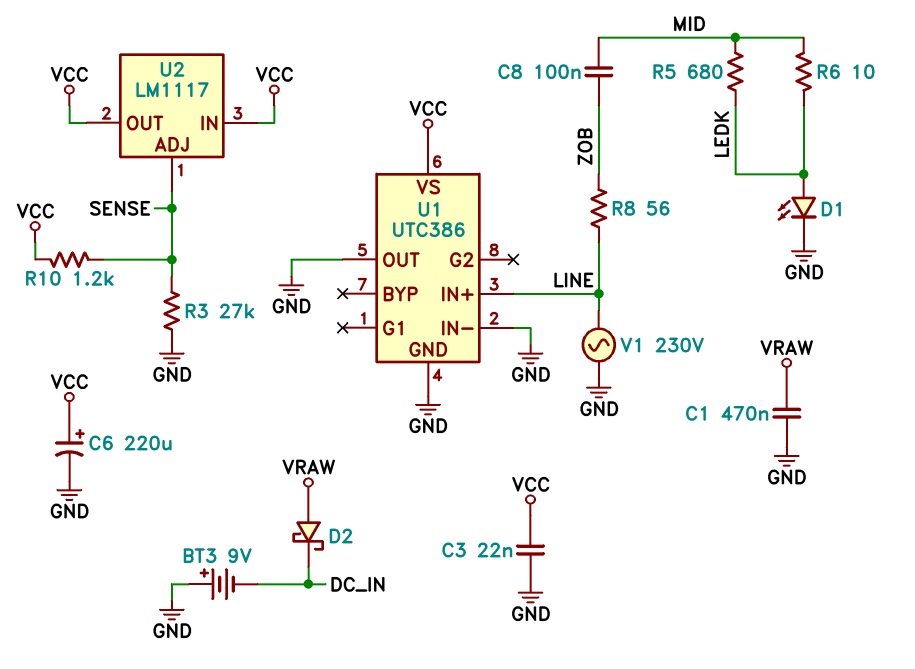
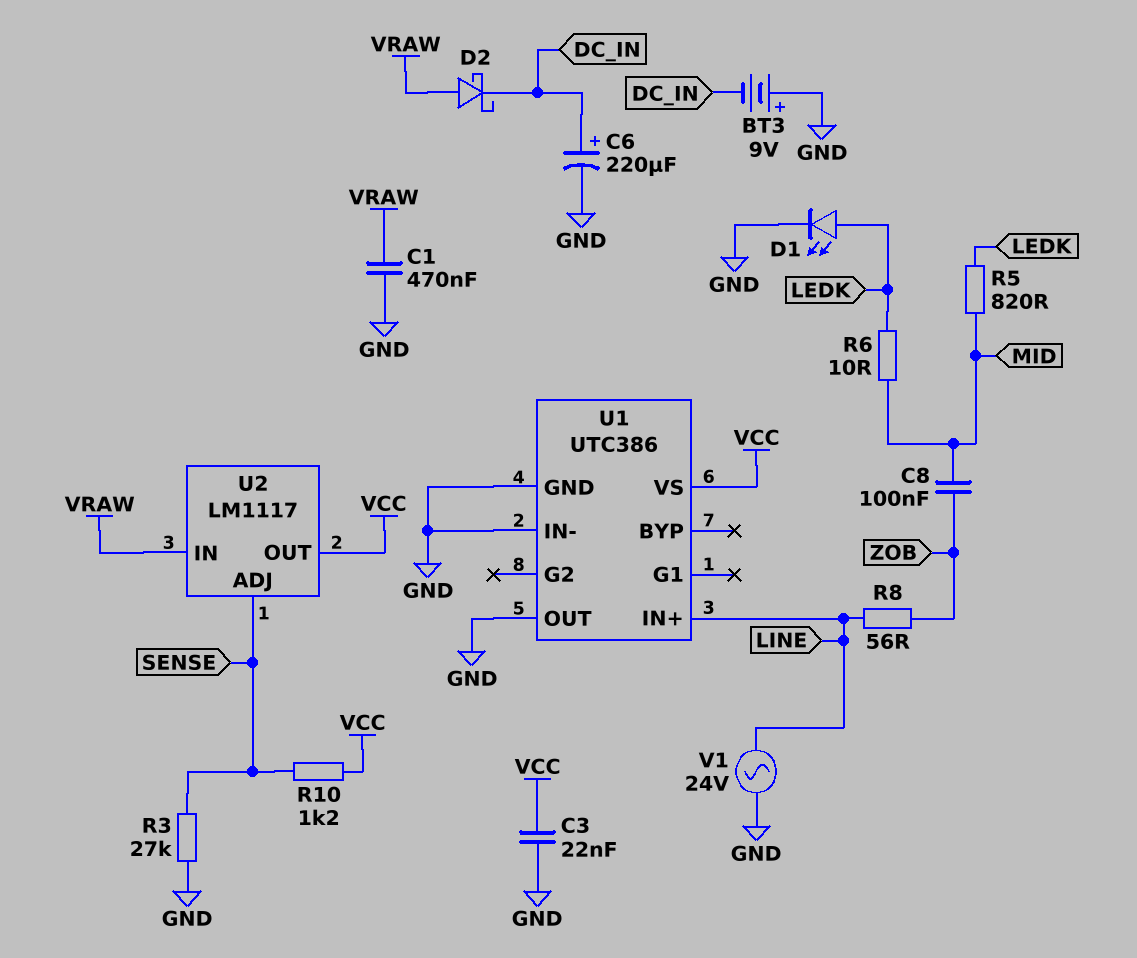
C6: 220uF (plus VCC, minus GND) -> 220uF (plus DC_IN, minus GND)
R5: 680 (LEDK, MID) -> 820 (LEDK, MID)
U2 pin IN: VCC -> VRAW
V1: AC 230V (GND, LINE) -> AC 24V (GND, LINE)

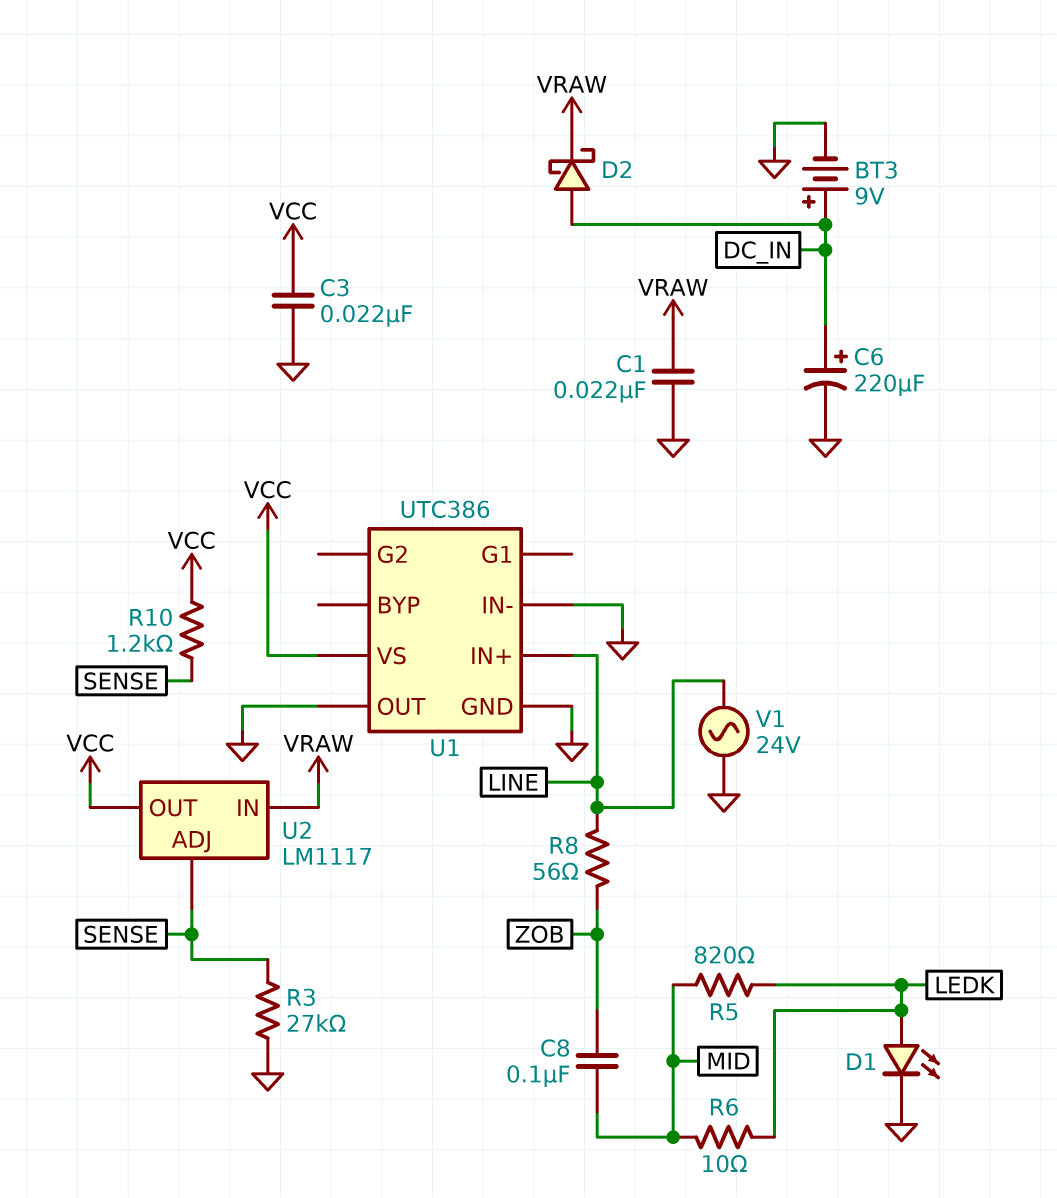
BT3: 9V (plus GND, minus DC_IN) -> 9V (plus DC_IN, minus GND)
C1: 470nF (GND, VRAW) -> 22nF (GND, VRAW)
D2: schottky (A VRAW, K DC_IN) -> schottky (A DC_IN, K VRAW)

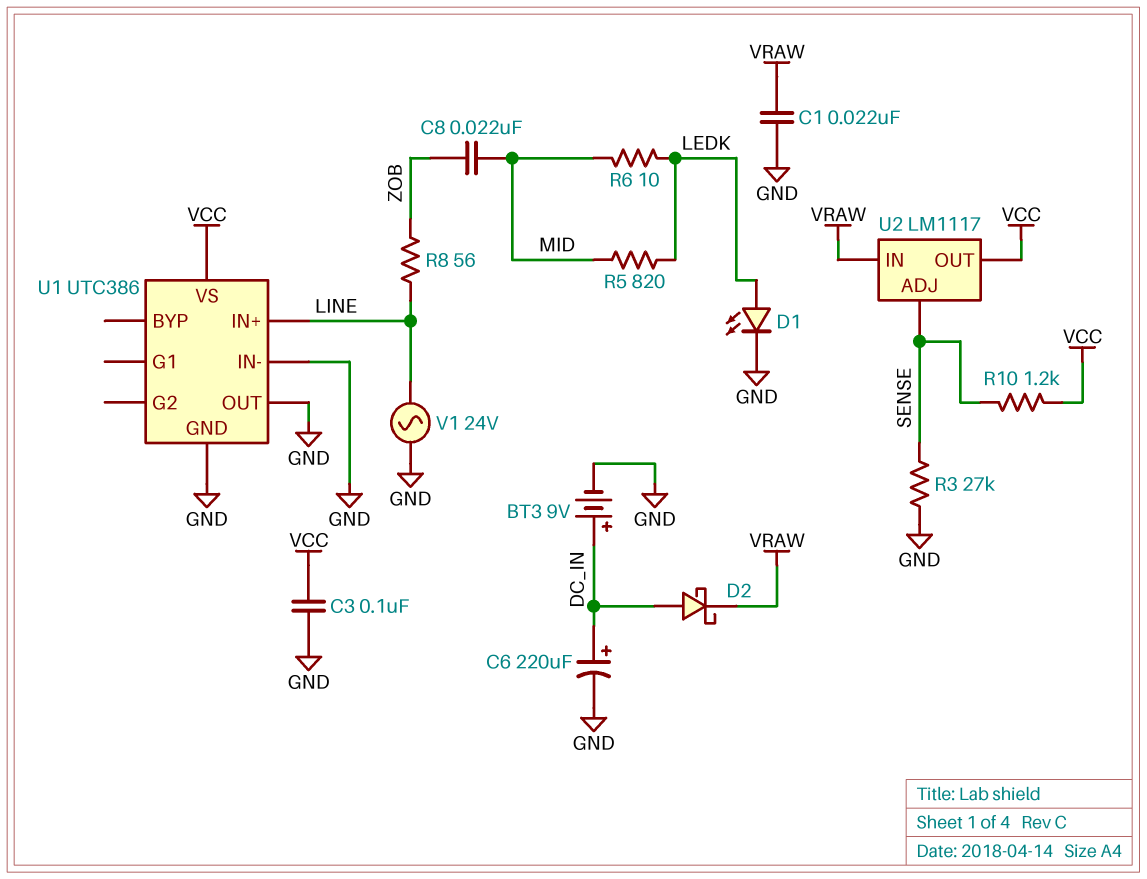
C3: 22nF (GND, VCC) -> 100nF (GND, VCC)
C8: 100nF (MID, ZOB) -> 22nF (MID, ZOB)

